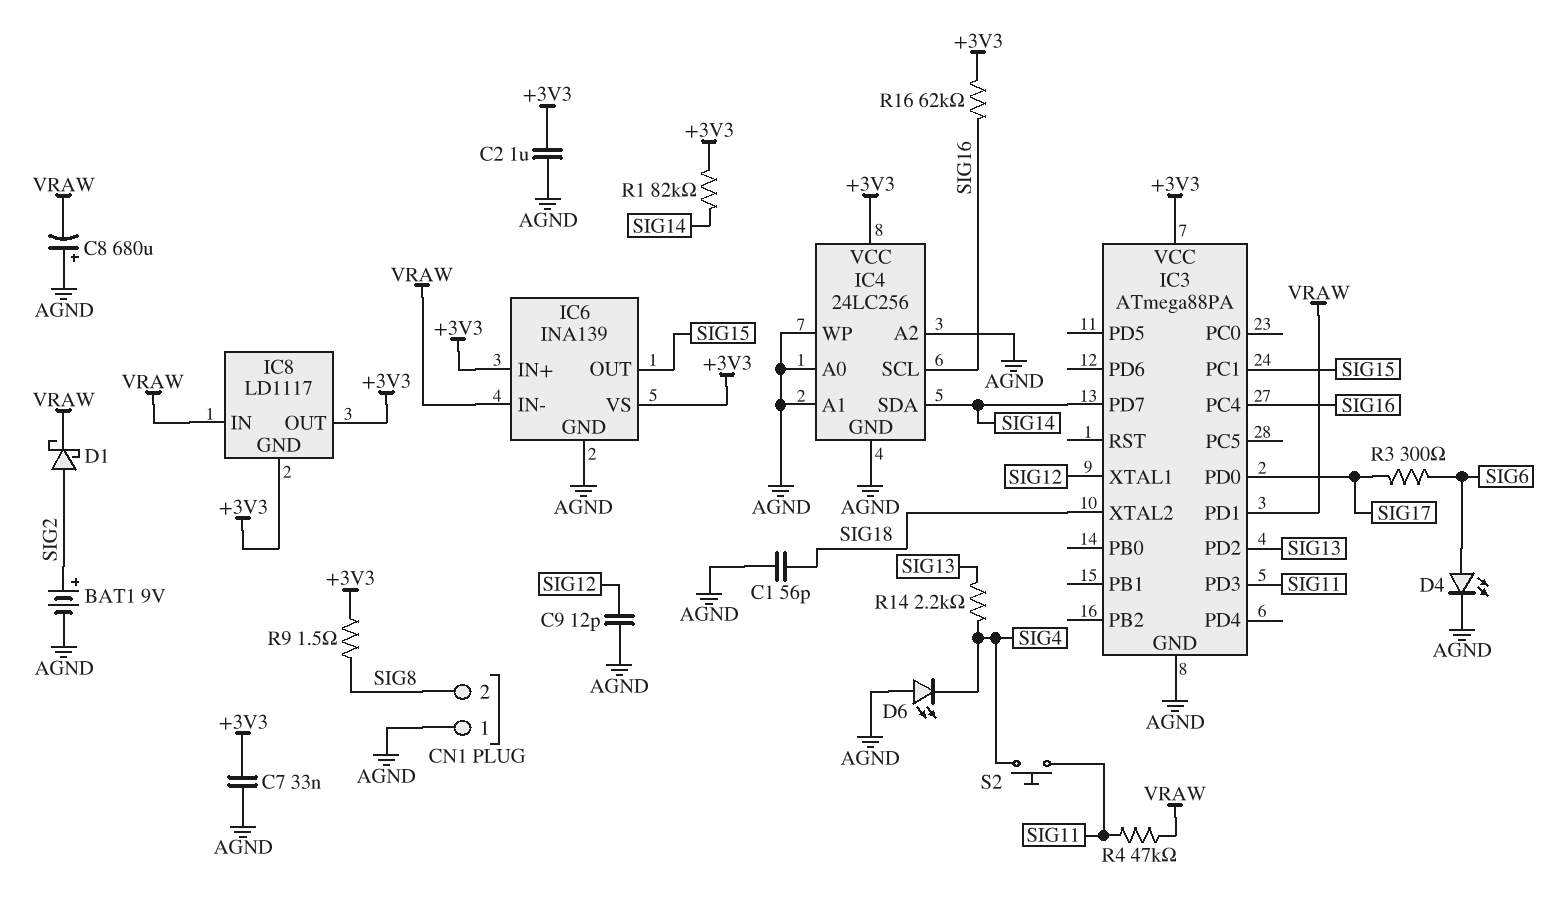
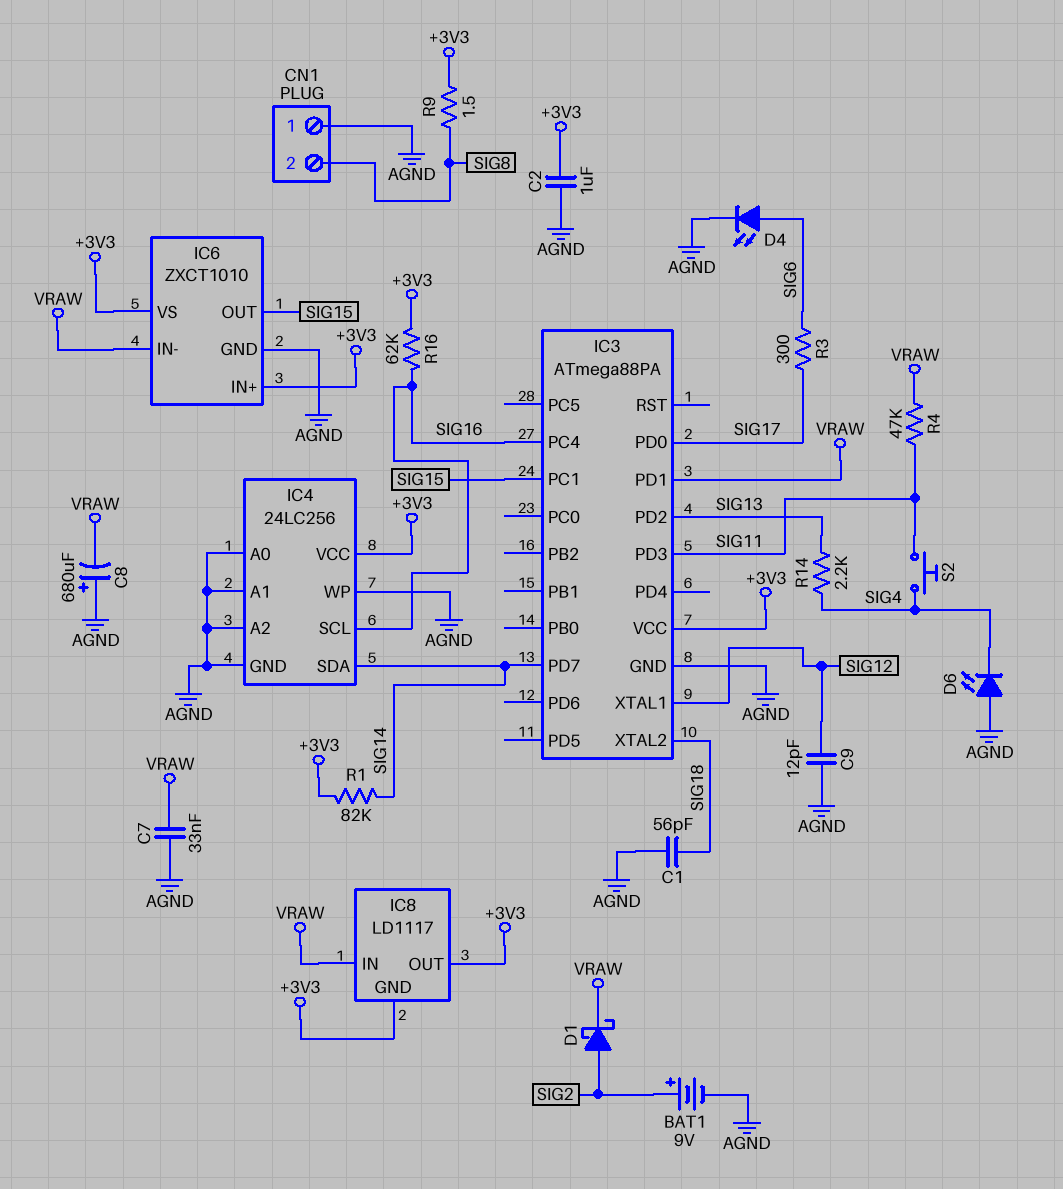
C7: 33nF (+3V3, AGND) -> 33nF (AGND, VRAW)
IC6: INA139 -> ZXCT1010

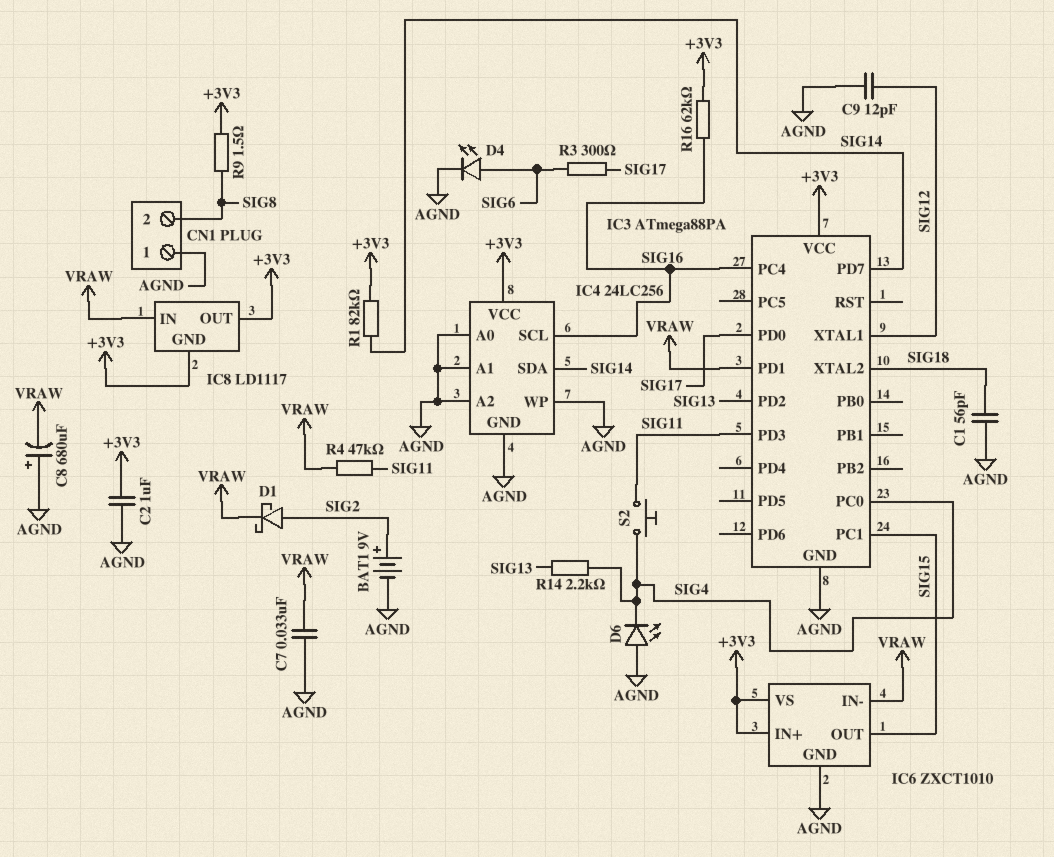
IC3 pin PC0: none -> SIG4

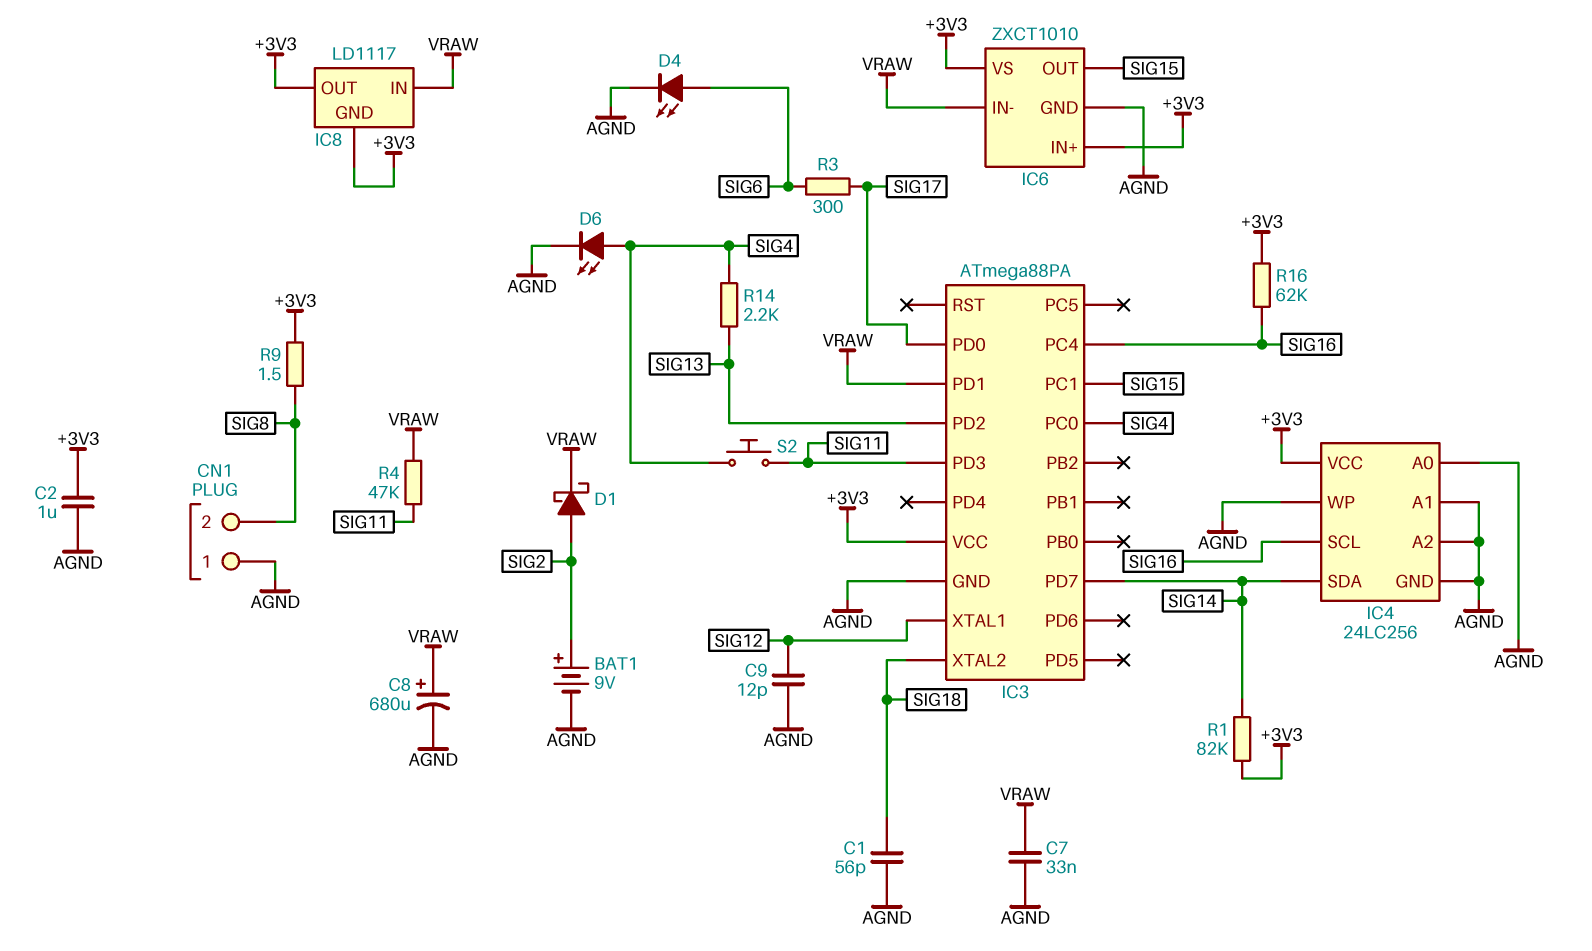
C8: 680uF (plus AGND, minus VRAW) -> 680uF (plus VRAW, minus AGND)
D6: LED (A AGND, K SIG4) -> LED (A SIG4, K AGND)

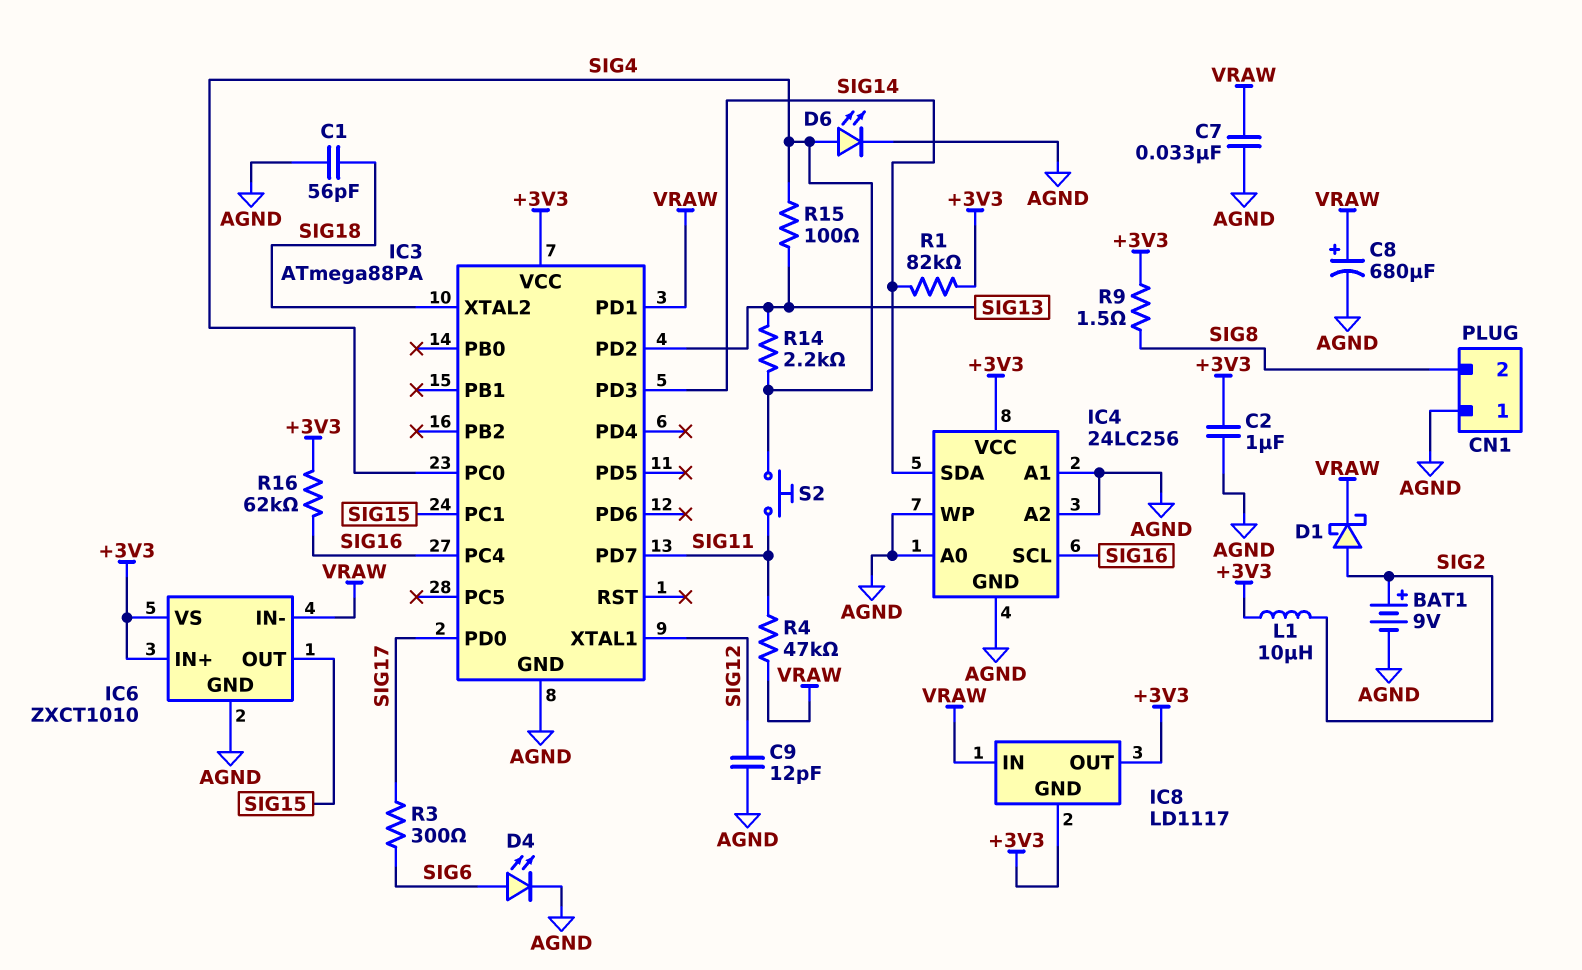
IC3 pin PD3: SIG11 -> SIG14
IC3 pin PD7: SIG14 -> SIG11
L1: none -> 10uH (+3V3, SIG2)
R15: none -> 100 (SIG4, SIG13)

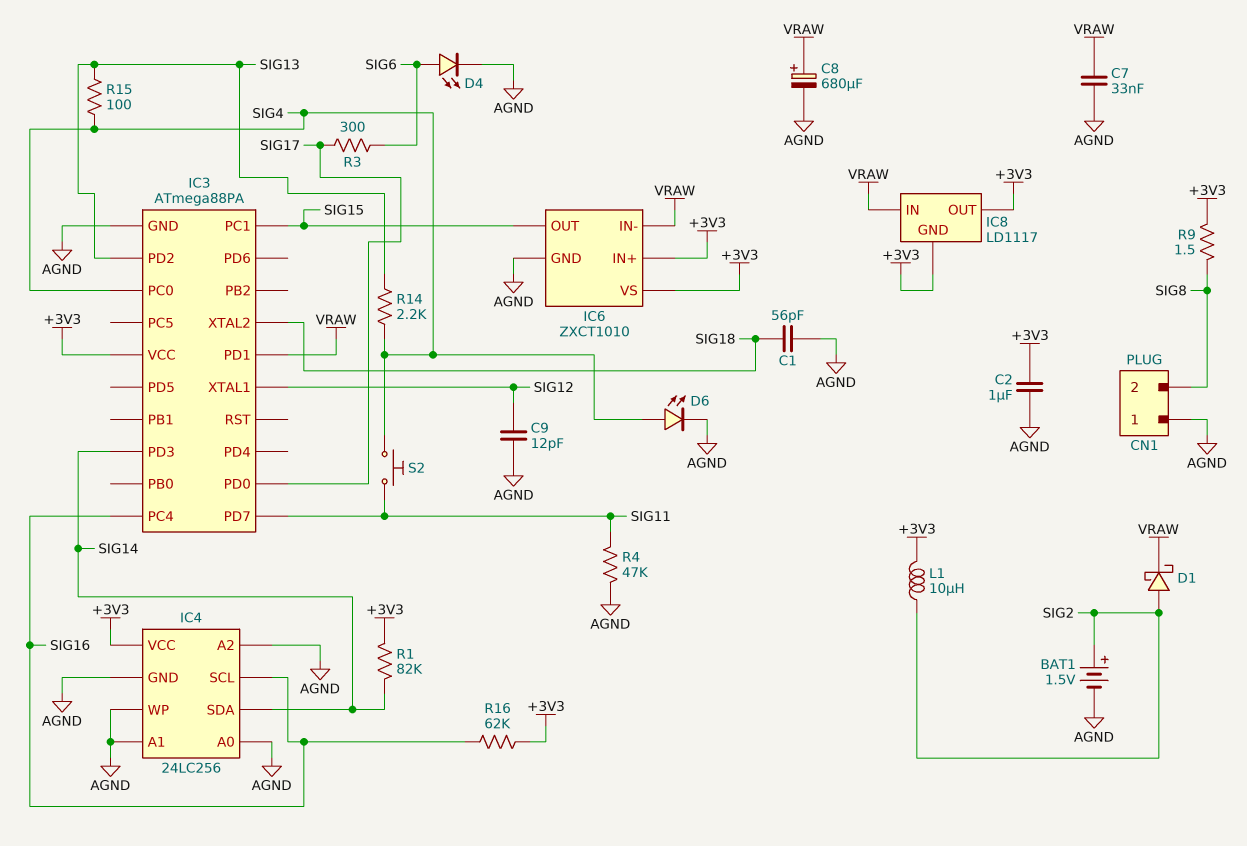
BAT1: 9V (plus SIG2, minus AGND) -> 1.5V (plus SIG2, minus AGND)
R4: 47k (SIG11, VRAW) -> 47k (AGND, SIG11)

